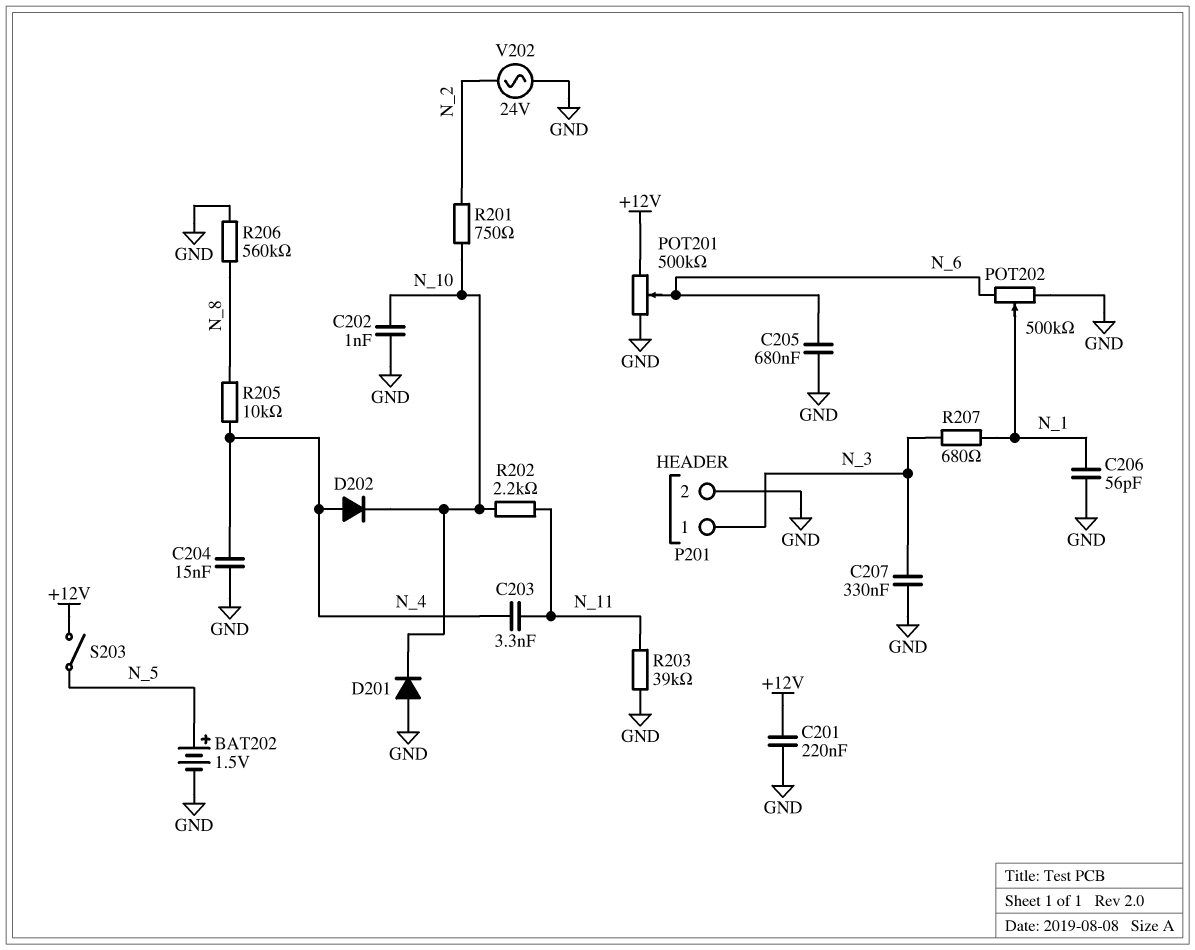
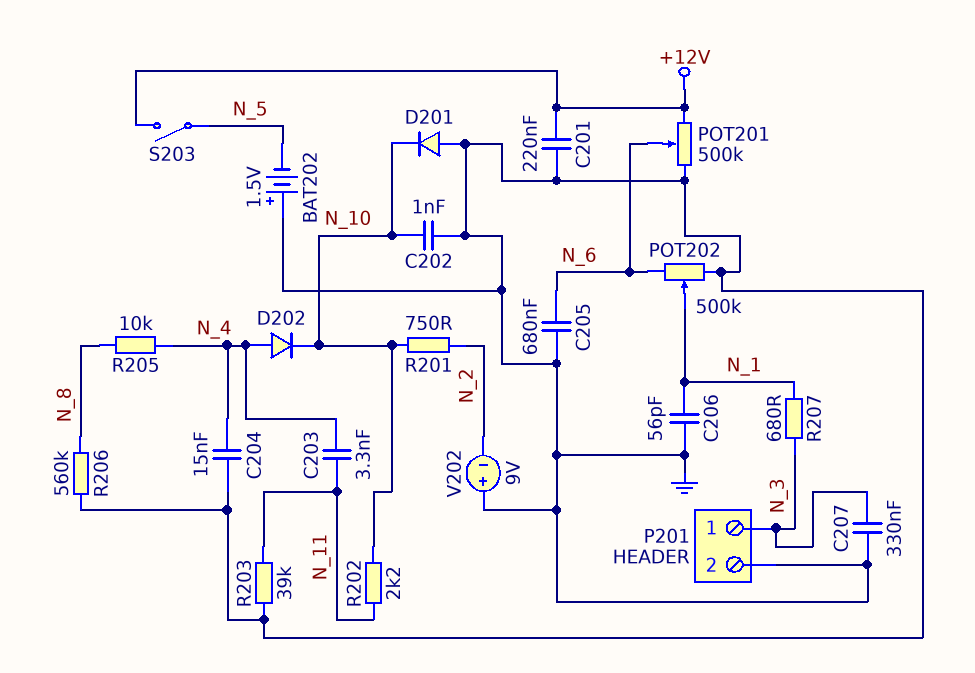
BAT202: 1.5V (plus N_5, minus GND) -> 1.5V (plus GND, minus N_5)
V202: AC 24V (GND, N_2) -> 9V (plus GND, minus N_2)

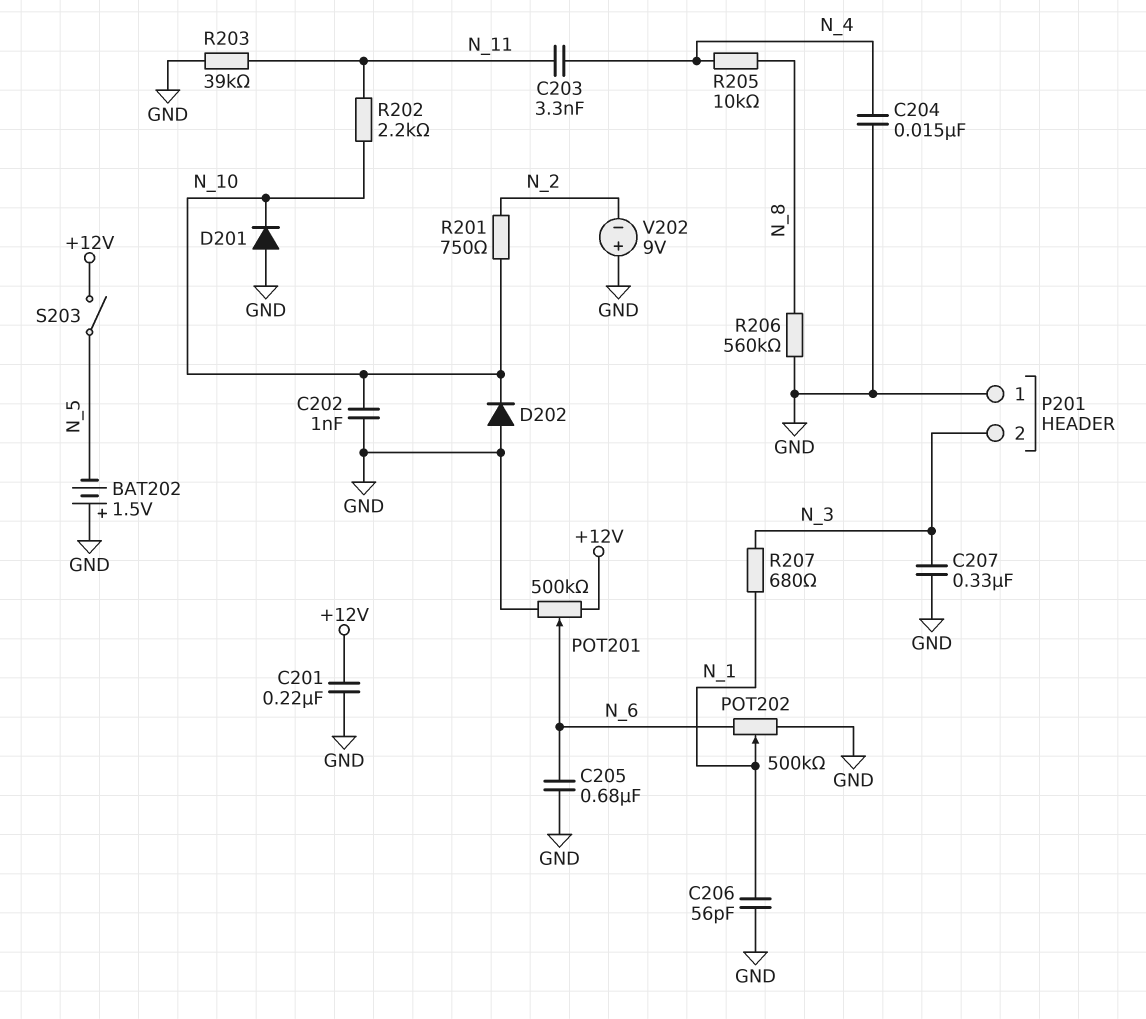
D202: diode (A N_4, K N_10) -> diode (A GND, K N_10)
P201 pin 1: N_3 -> GND
P201 pin 2: GND -> N_3

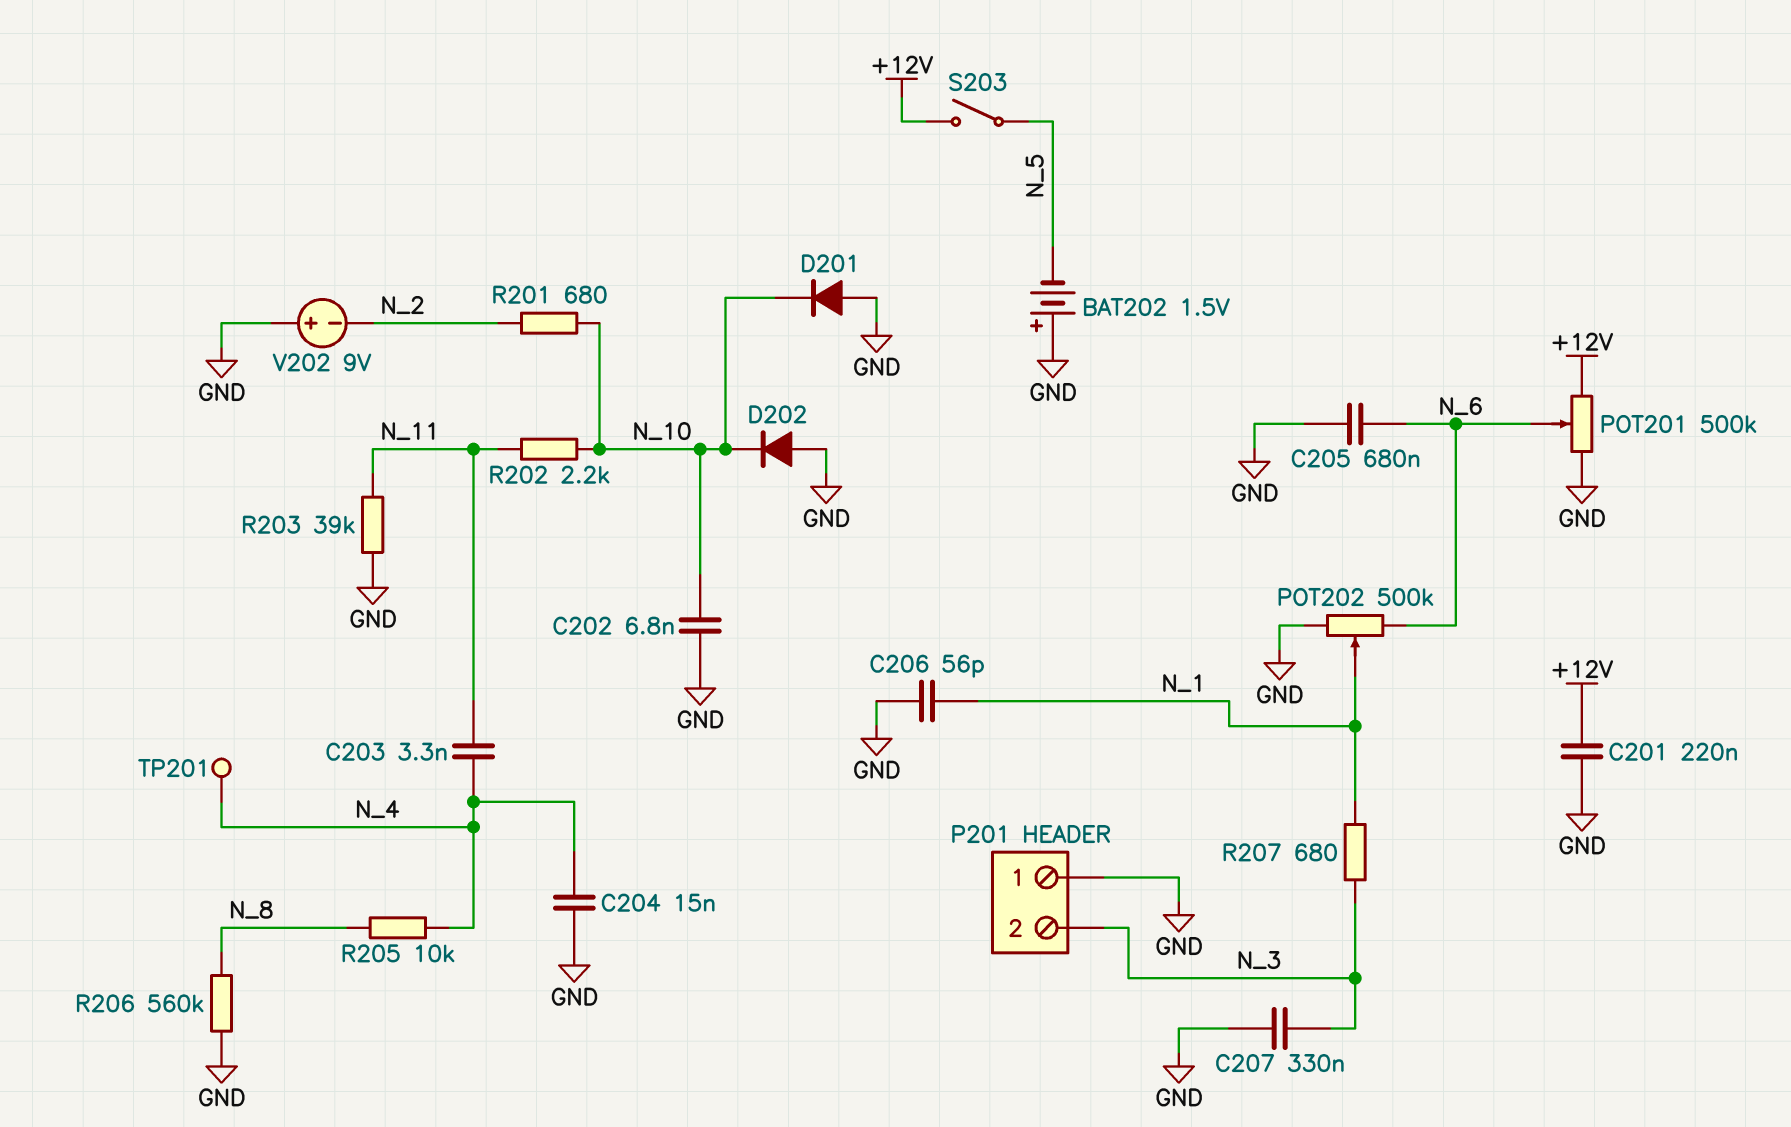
C202: 1nF (GND, N_10) -> 6.8nF (GND, N_10)
R201: 750 (N_2, N_10) -> 680 (N_2, N_10)
TP201: none -> test point (N_4)

